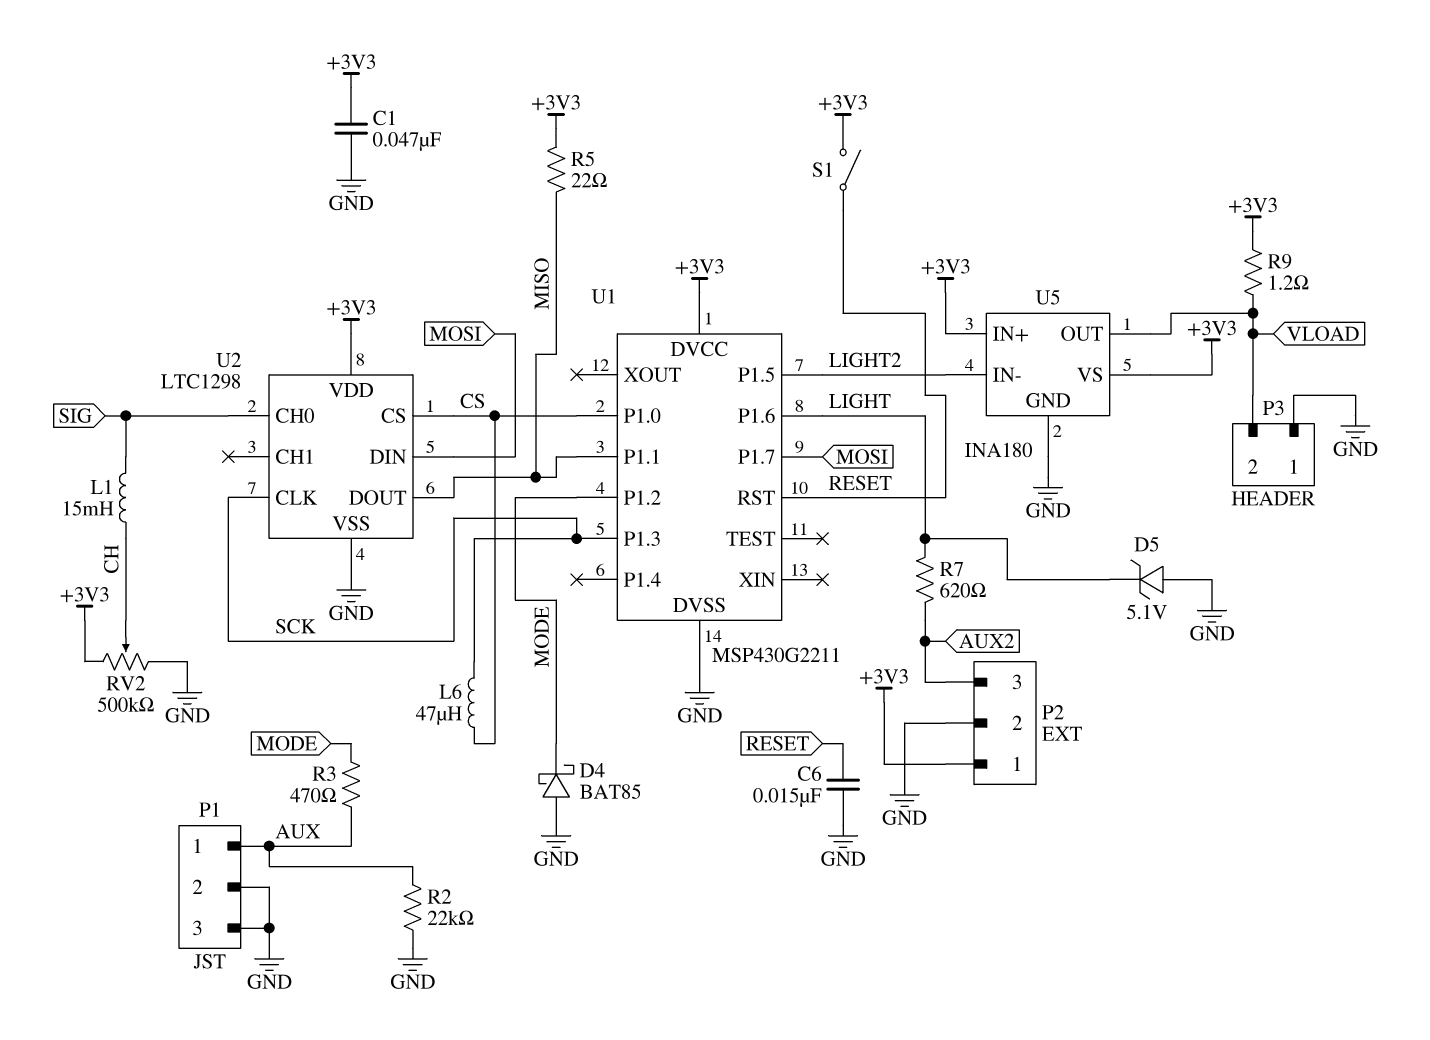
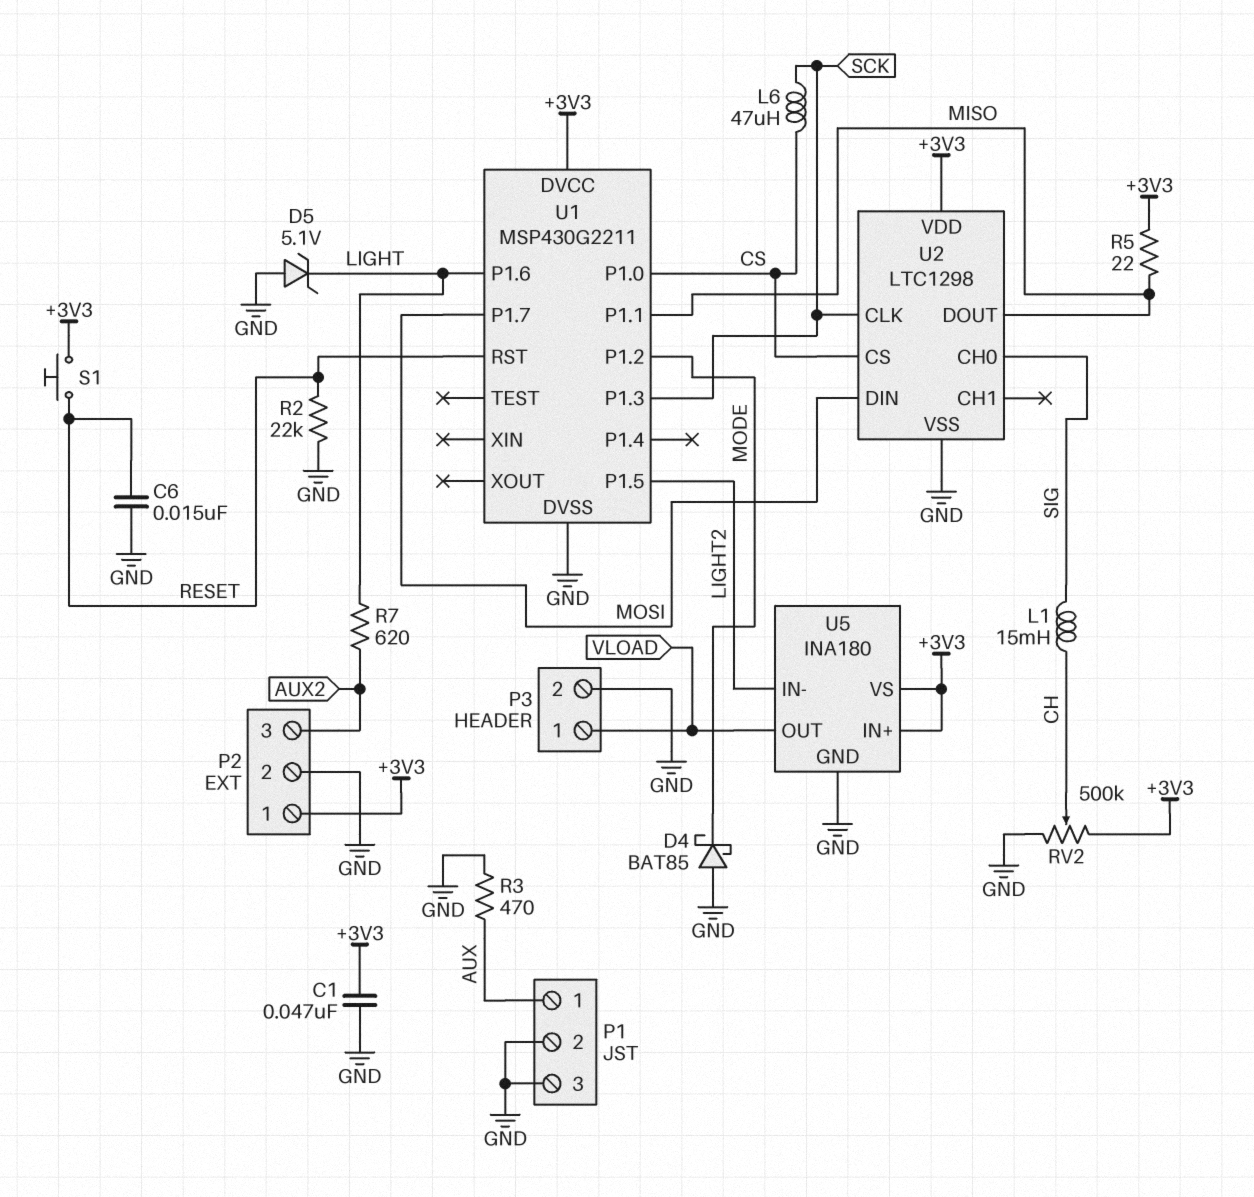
P3 pin 1: GND -> VLOAD
P3 pin 2: VLOAD -> GND
R2: 22k (AUX, GND) -> 22k (GND, RESET)
R3: 470 (AUX, MODE) -> 470 (AUX, GND)
R9: 1.2 (+3V3, VLOAD) -> none
S1: switch (+3V3, RESET) -> button (+3V3, RESET)

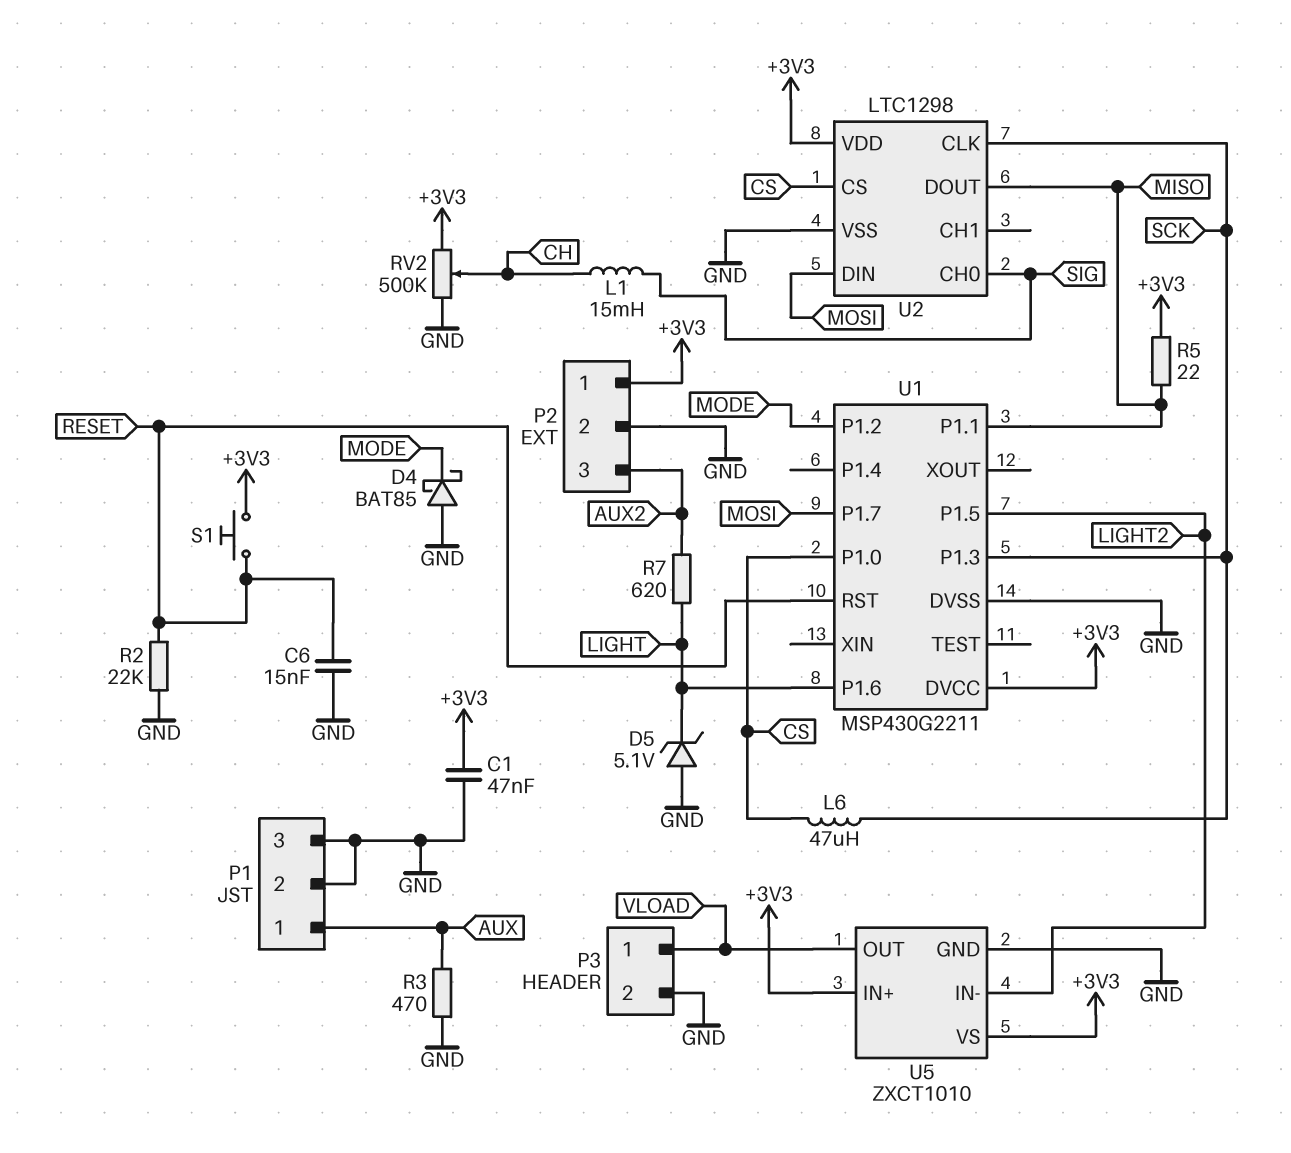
U5: INA180 -> ZXCT1010

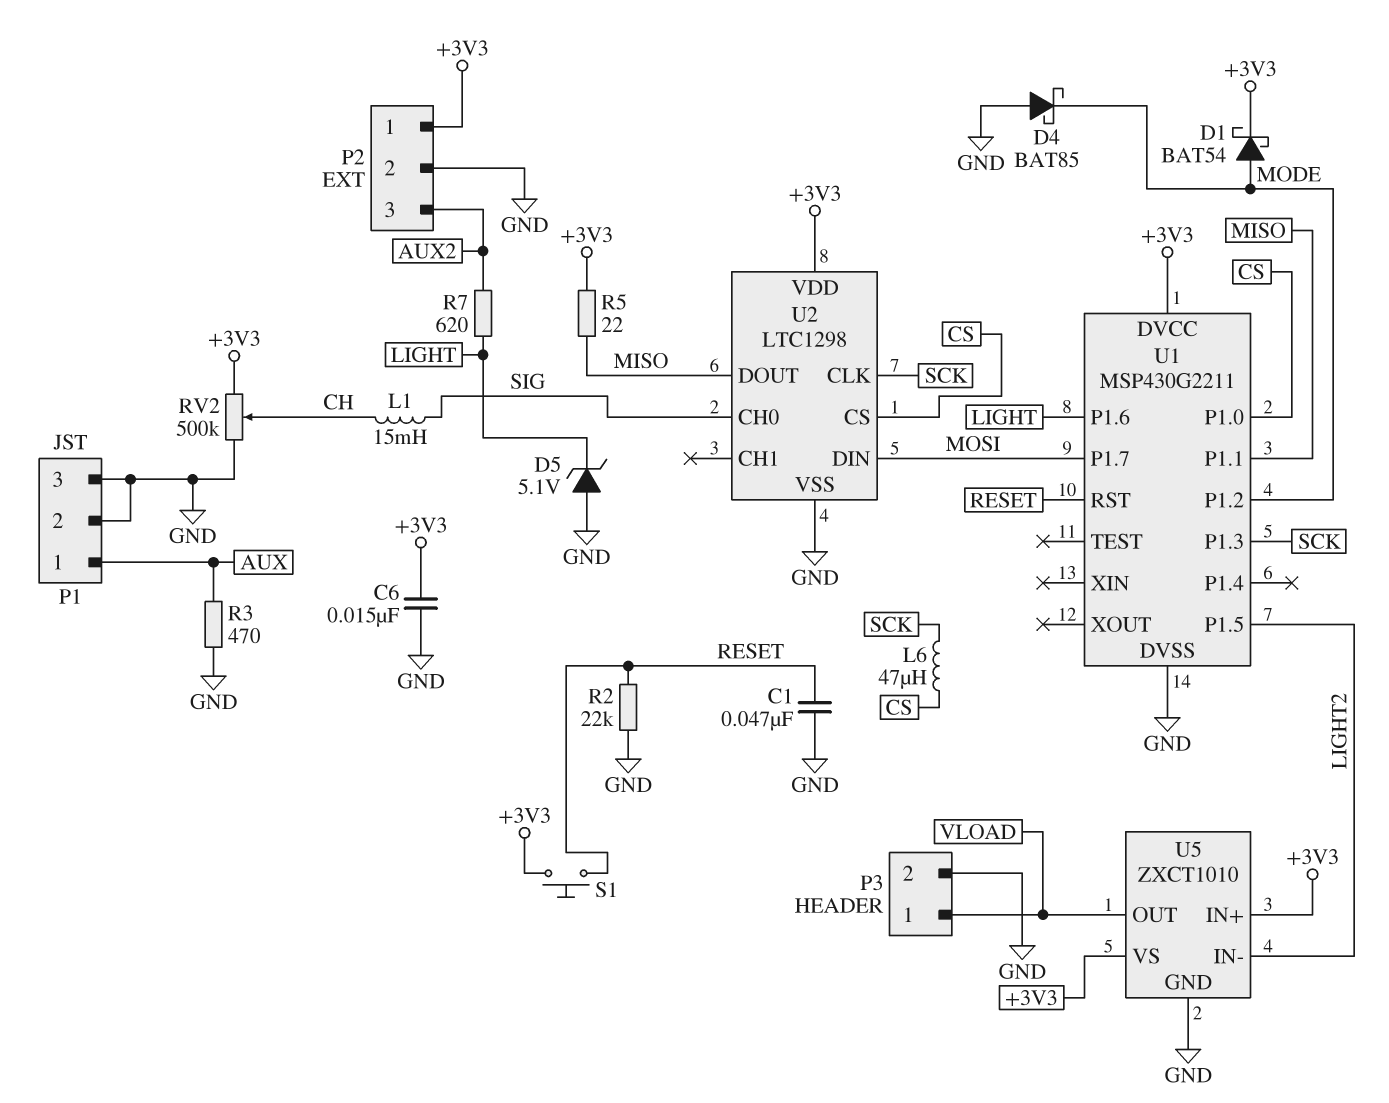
C1: 47nF (+3V3, GND) -> 47nF (GND, RESET)
C6: 15nF (GND, RESET) -> 15nF (+3V3, GND)
D1: none -> schottky BAT54 (A MODE, K +3V3)

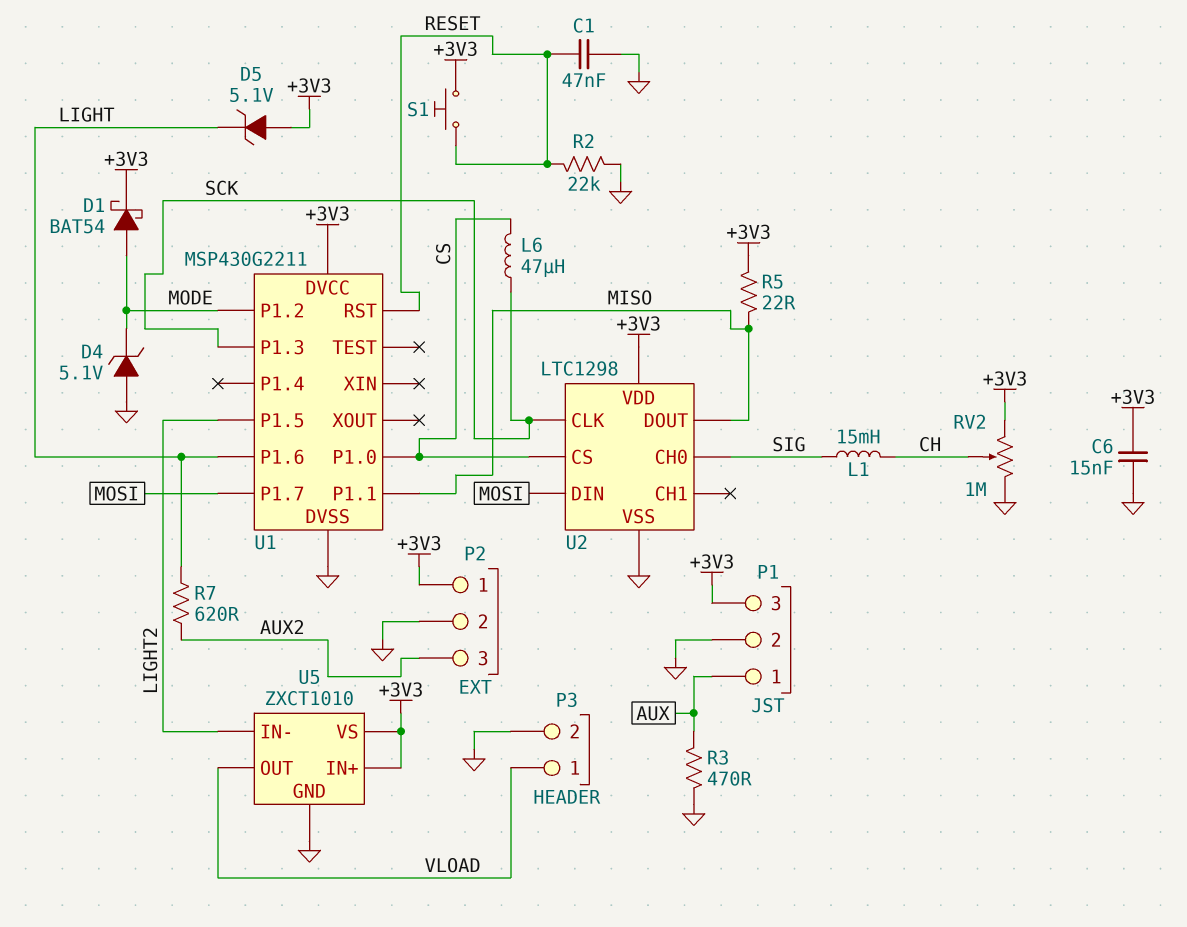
D4: schottky BAT85 (A GND, K MODE) -> zener 5.1V (A GND, K MODE)
D5: zener 5.1V (A GND, K LIGHT) -> zener 5.1V (A +3V3, K LIGHT)
P1 pin 3: GND -> +3V3
RV2: 500k (+3V3, GND, wiper CH) -> 1M (+3V3, GND, wiper CH)

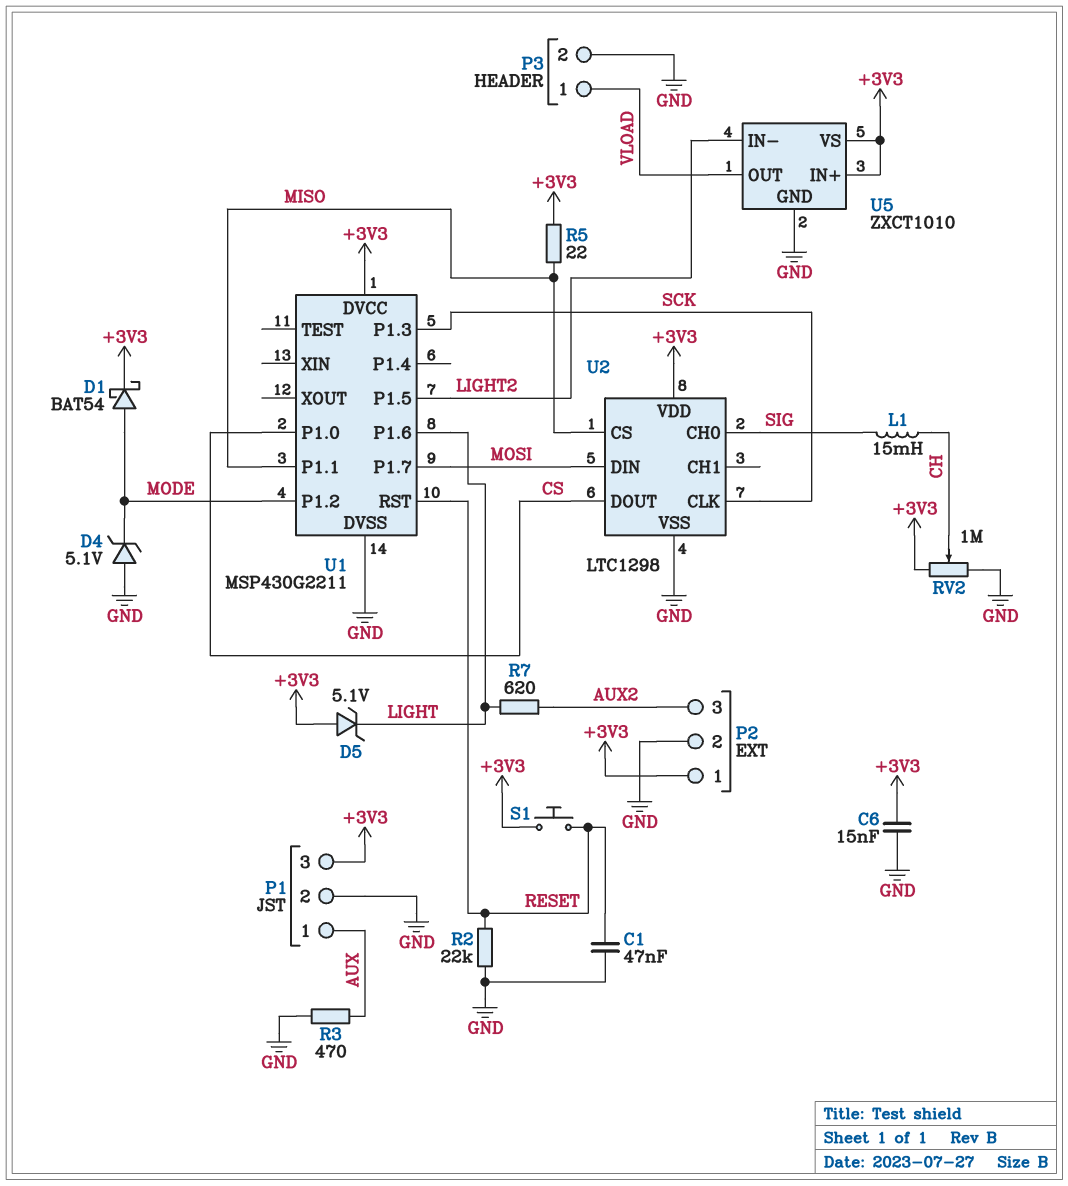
L6: 47uH (CS, SCK) -> none
U2 pin CS: CS -> MISO
U2 pin DOUT: MISO -> CS

